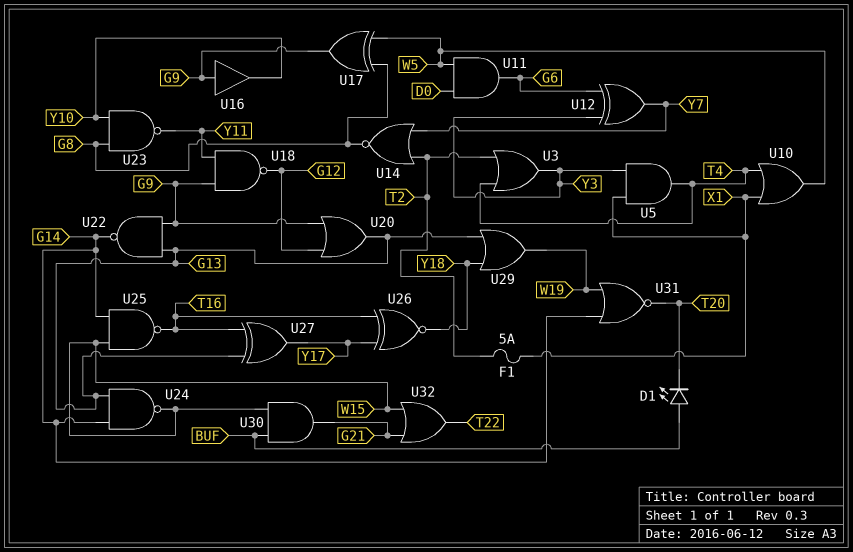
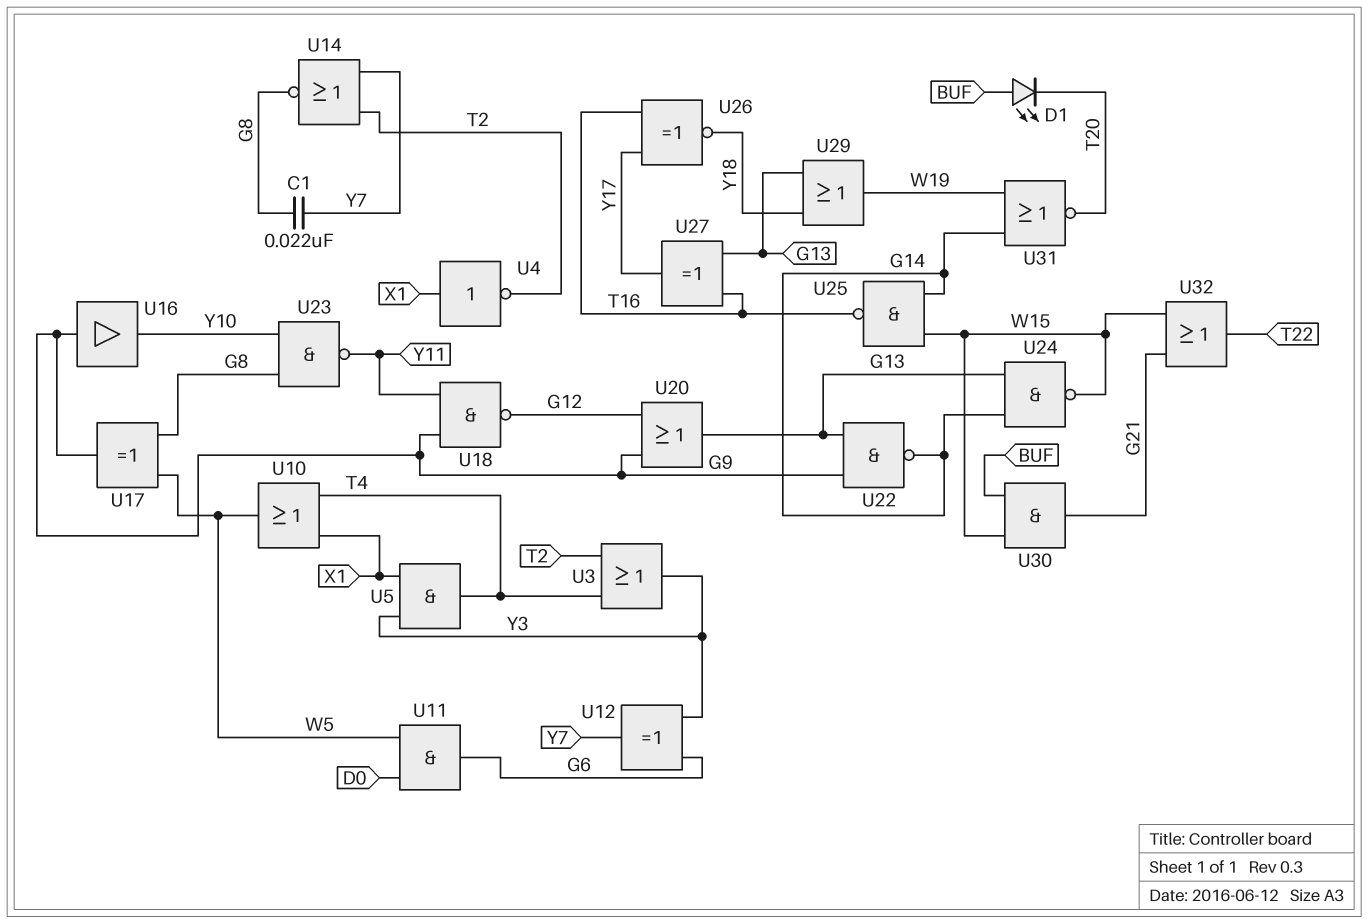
C1: none -> 22nF (G8, Y7)
F1: 5A (T2, X1) -> none
U4: none -> NOT (in X1, out T2)

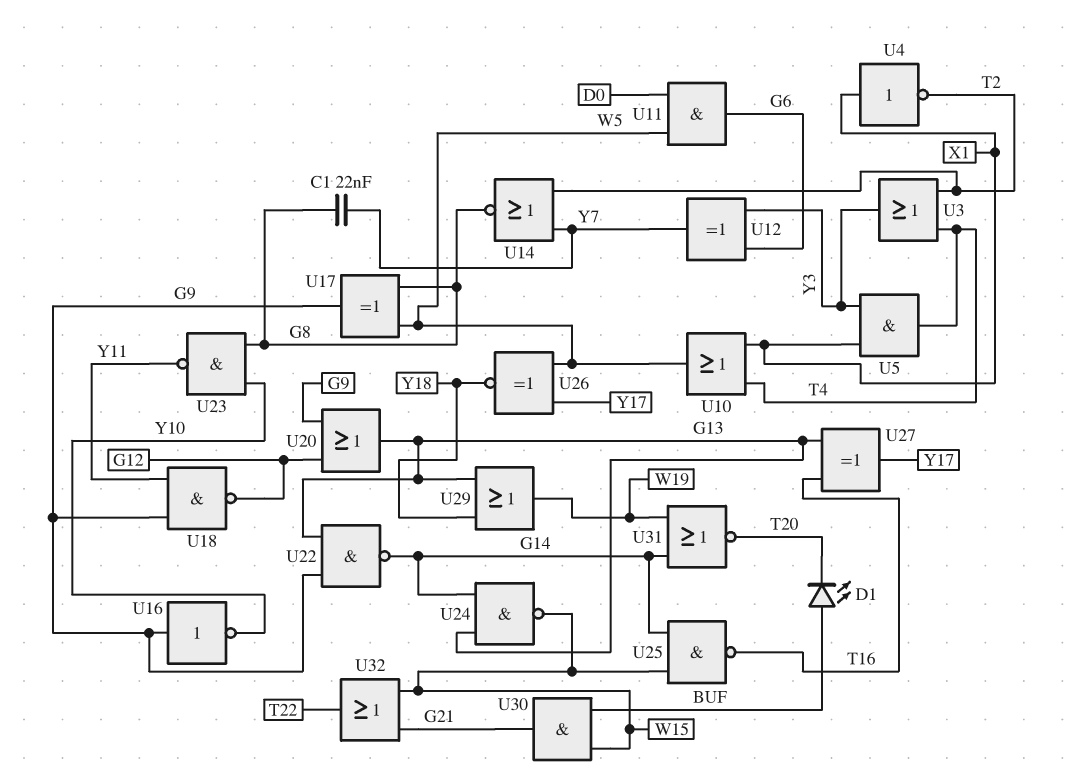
U16: buffer (in G9, out Y10) -> NOT (in G9, out Y10)
U26: XNOR (in T16, in Y17, out Y18) -> XNOR (in W5, in Y17, out Y18)

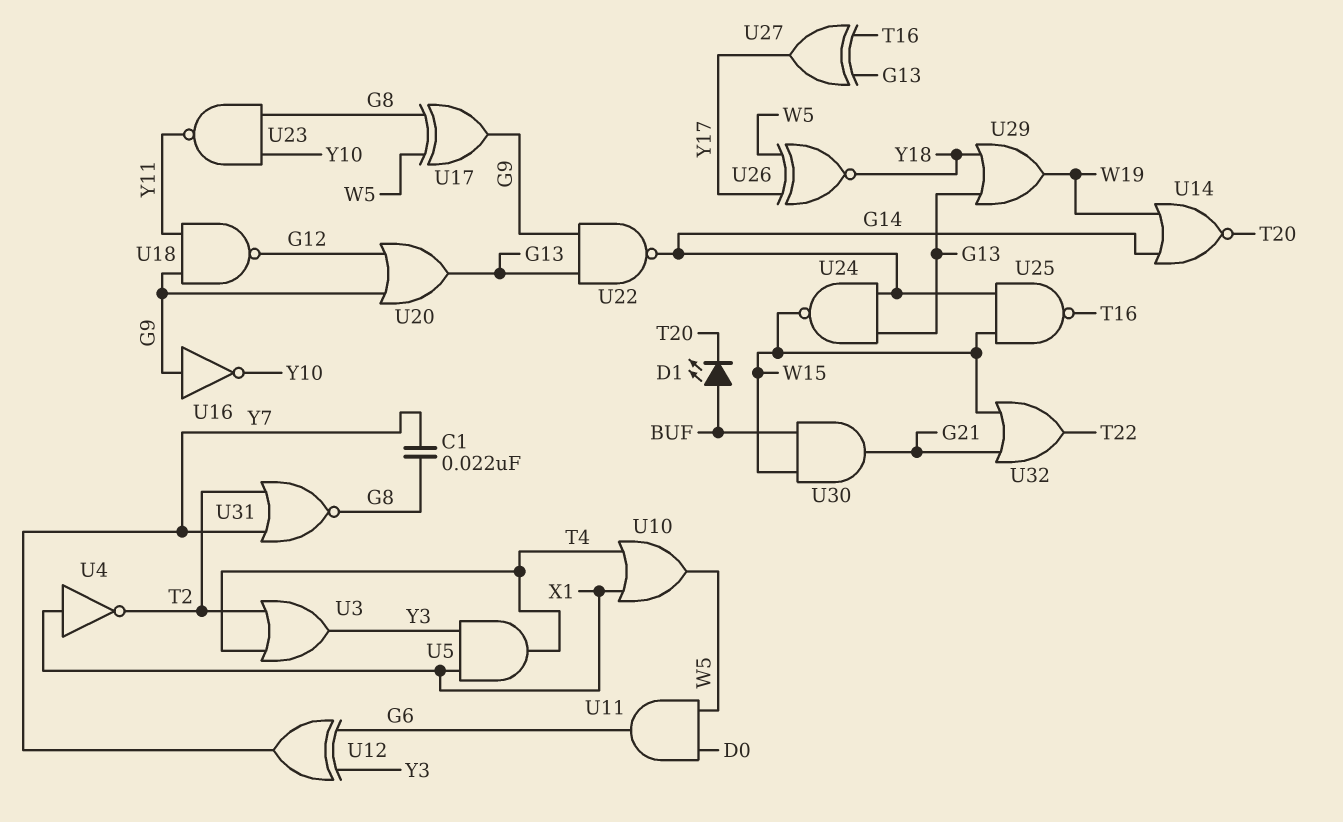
U14: NOR (in T2, in Y7, out G8) -> NOR (in G14, in W19, out T20)
U31: NOR (in G14, in W19, out T20) -> NOR (in T2, in Y7, out G8)

